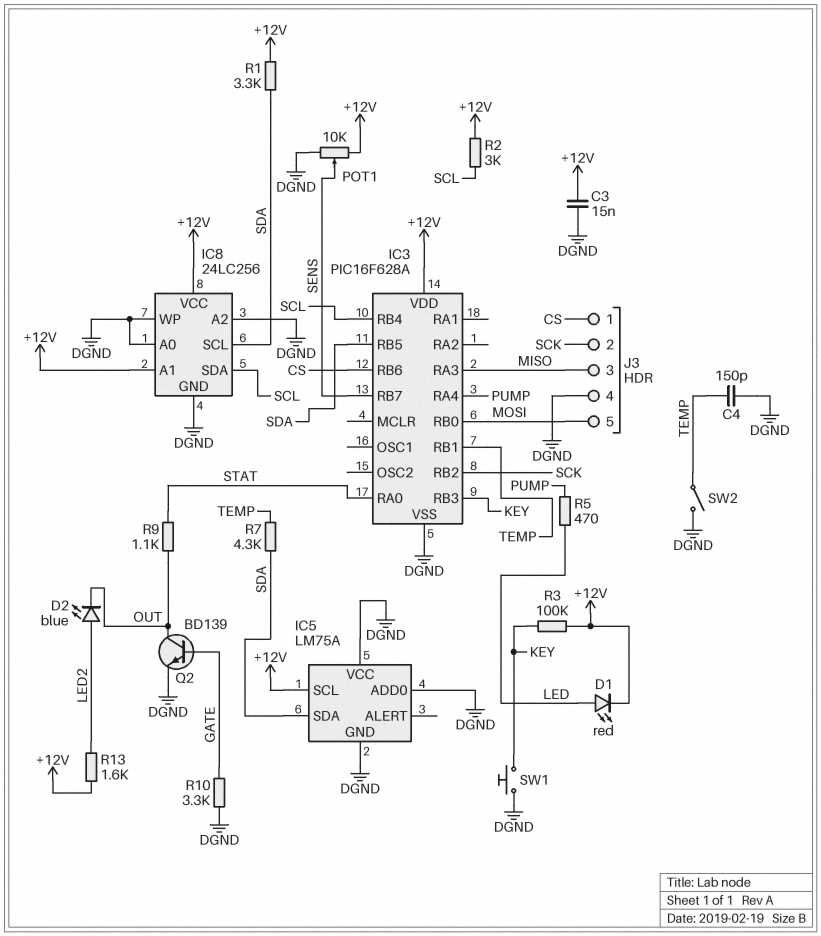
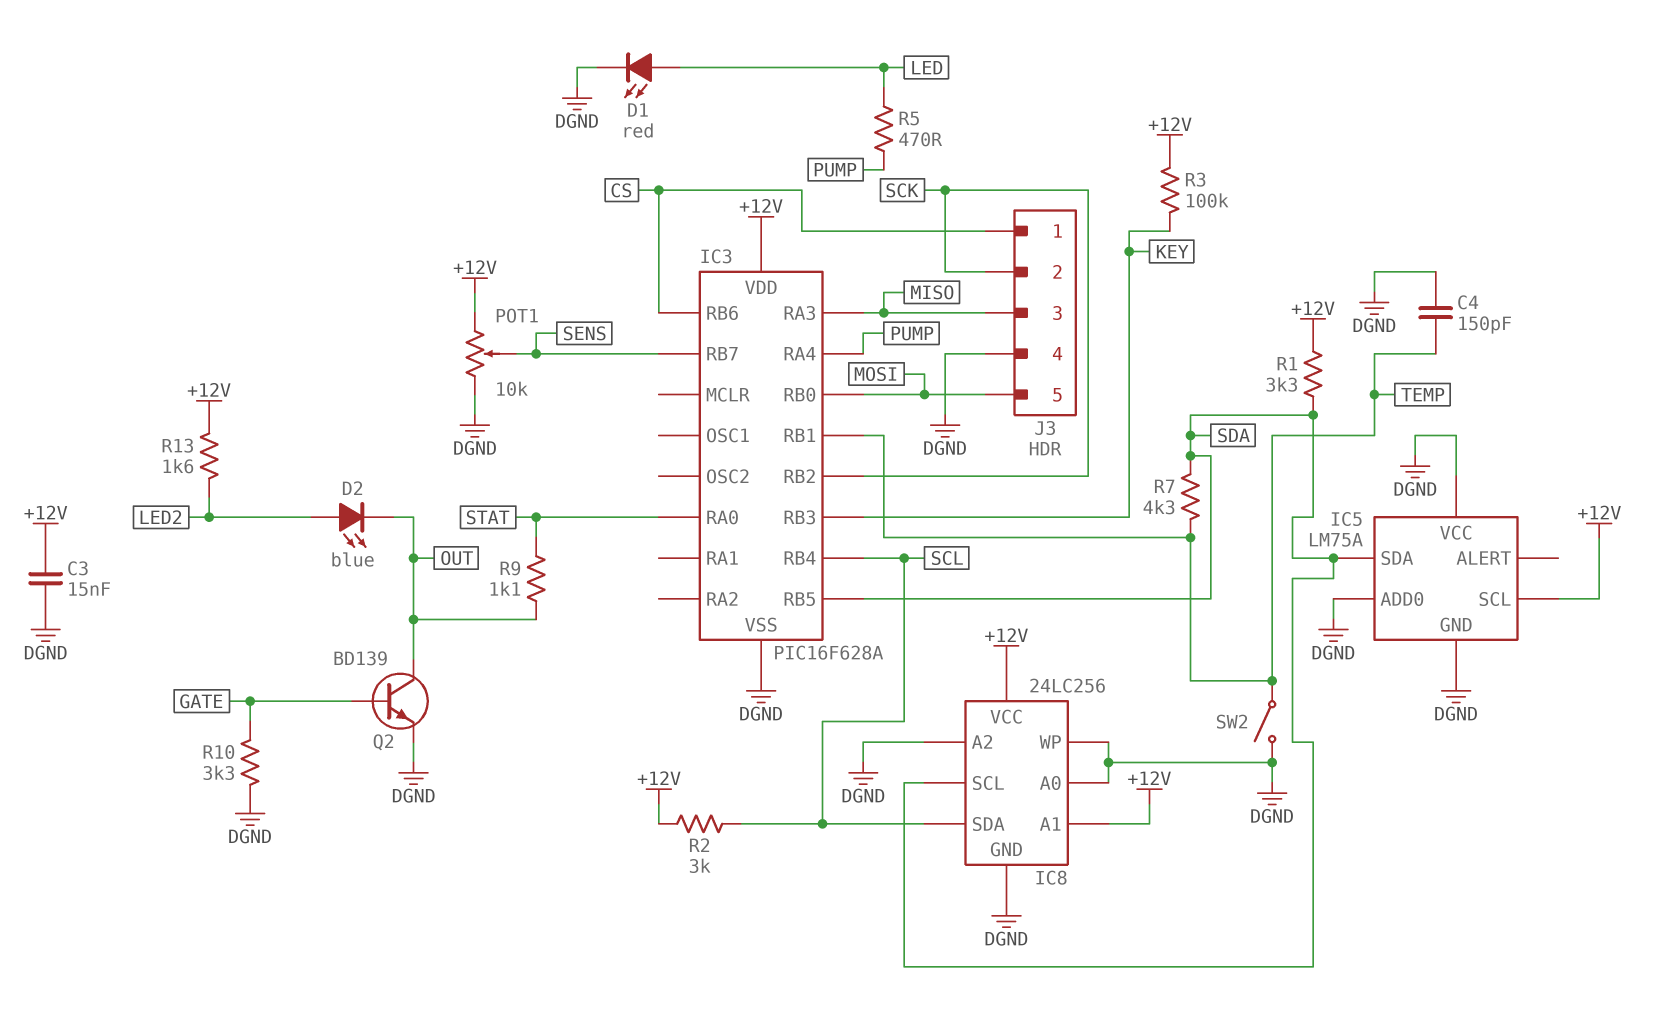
D1: LED red (A LED, K +12V) -> LED red (A LED, K DGND)
SW1: button (DGND, KEY) -> none

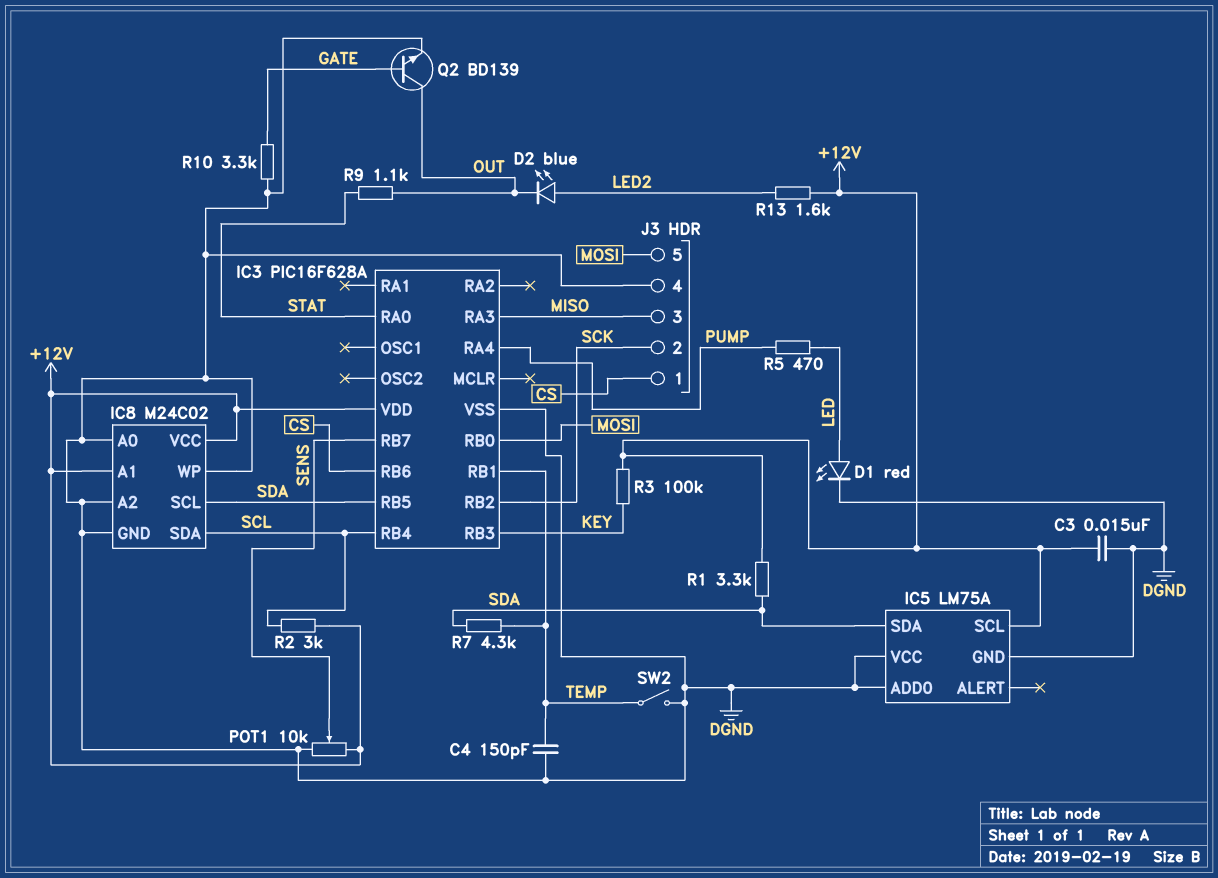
IC8: 24LC256 -> M24C02

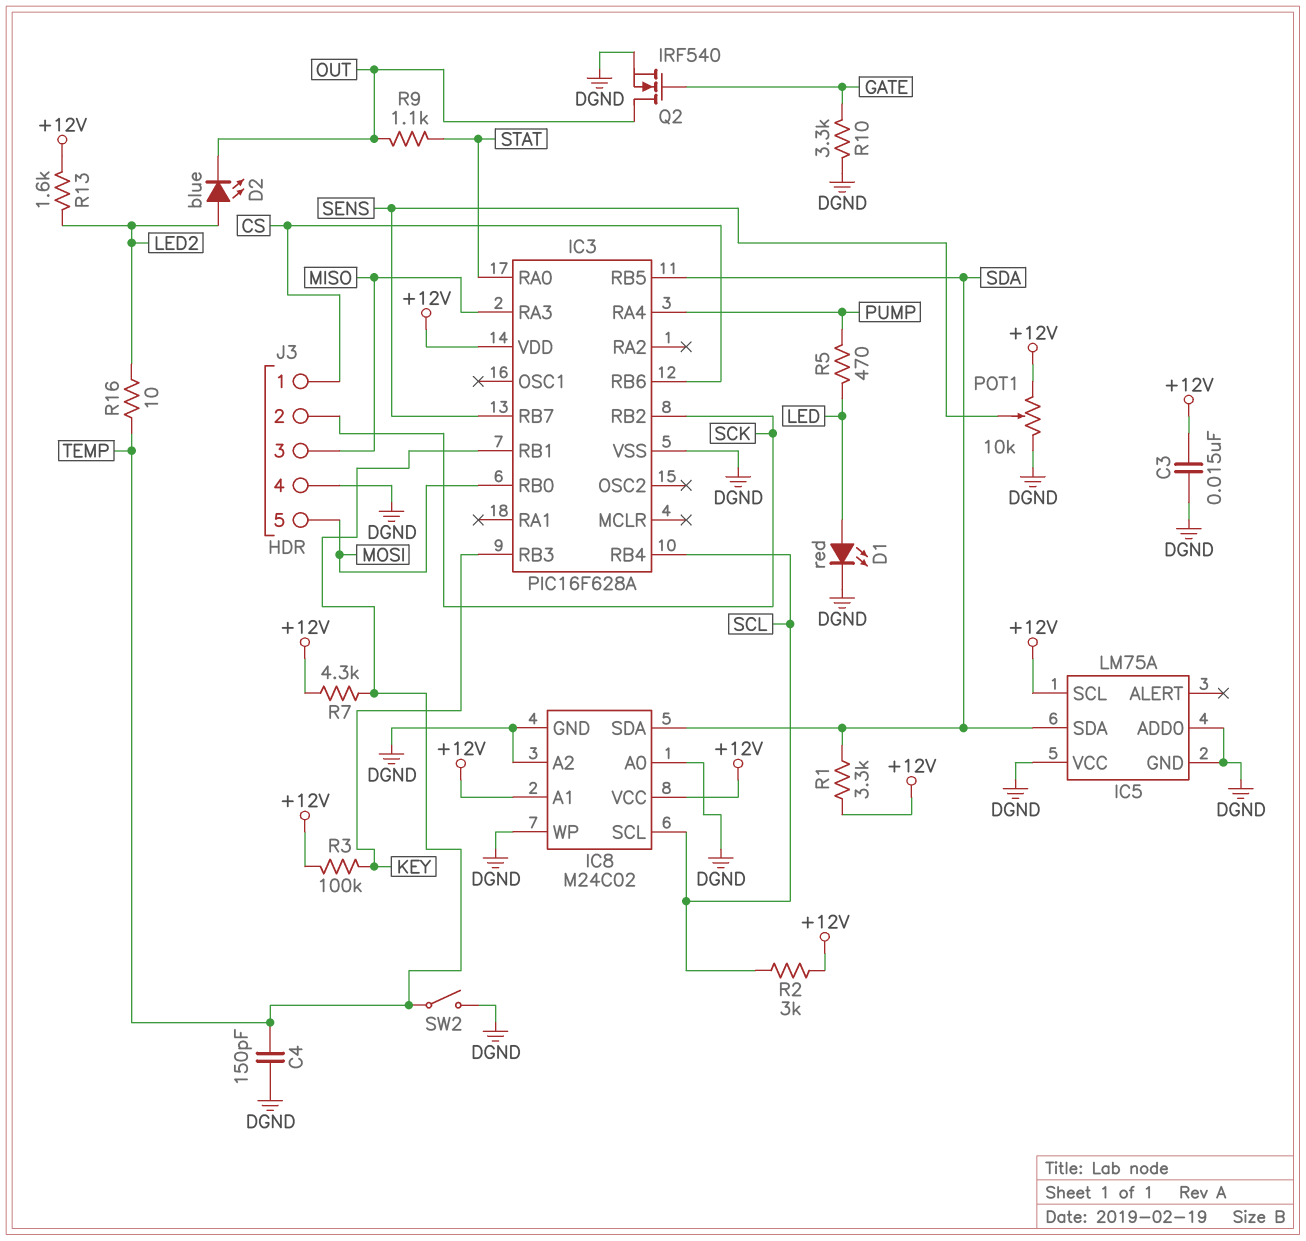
IC8 pin SCL: SDA -> SCL
IC8 pin SDA: SCL -> SDA
Q2: NPN BD139 (B GATE, C OUT, E DGND) -> NMOS IRF540 (G GATE, D OUT, S DGND)
R7: 4.3k (SDA, TEMP) -> 4.3k (+12V, TEMP)
R16: none -> 10 (LED2, TEMP)

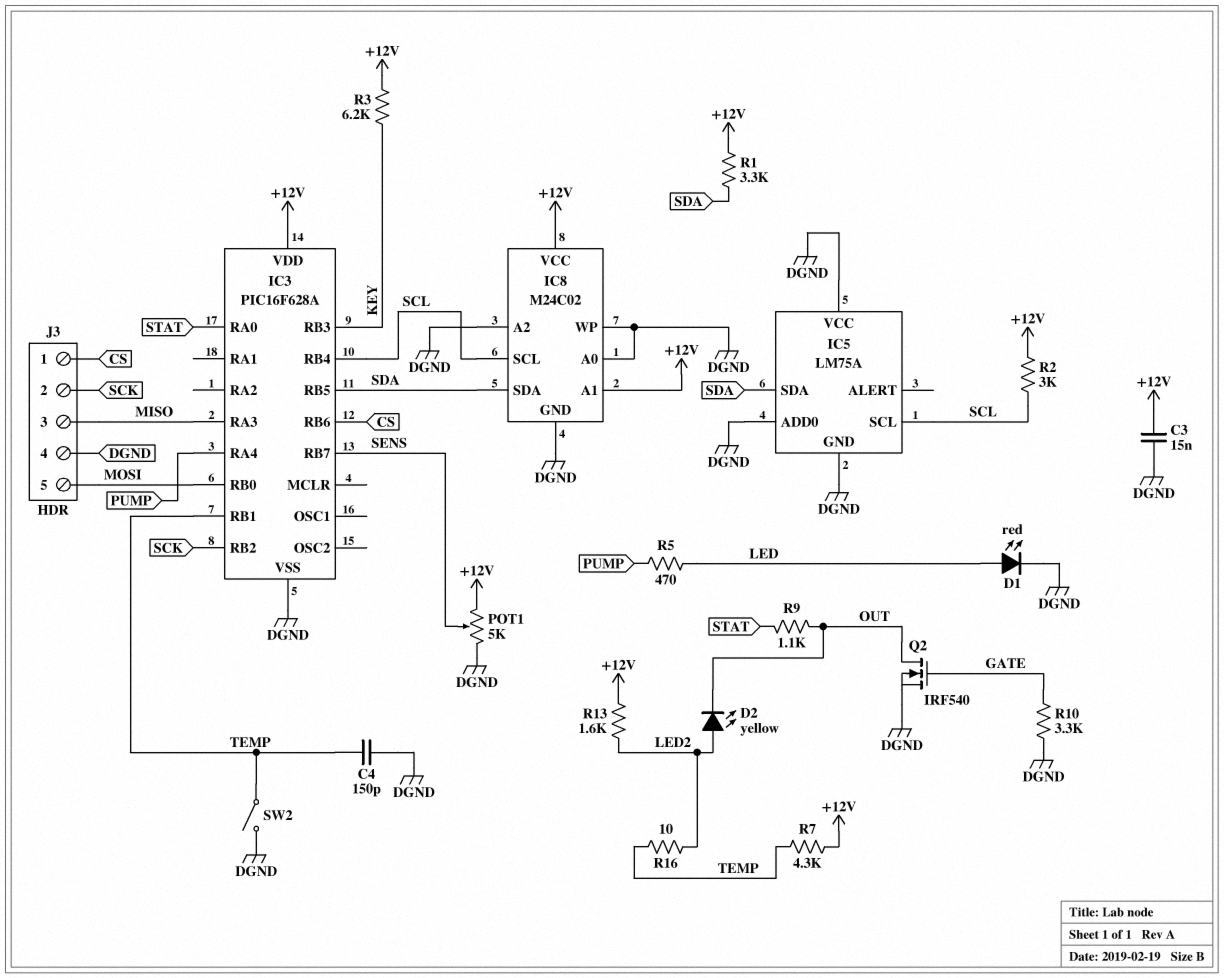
D2: LED blue (A LED2, K OUT) -> LED yellow (A LED2, K OUT)
IC5 pin SCL: +12V -> SCL
POT1: 10k (+12V, DGND, wiper SENS) -> 5k (+12V, DGND, wiper SENS)
R3: 100k (+12V, KEY) -> 6.2k (+12V, KEY)

